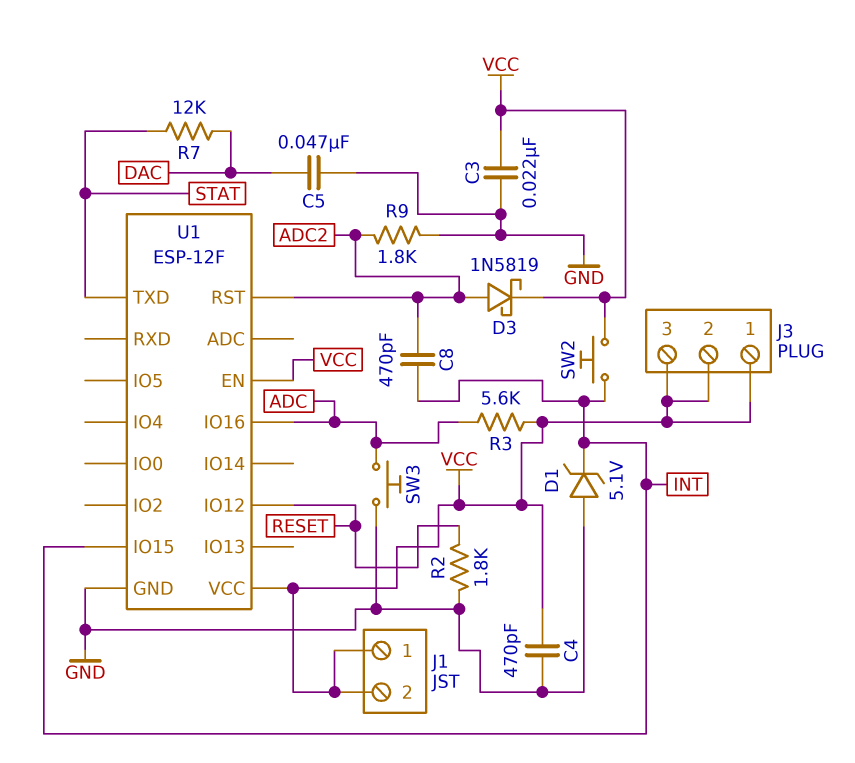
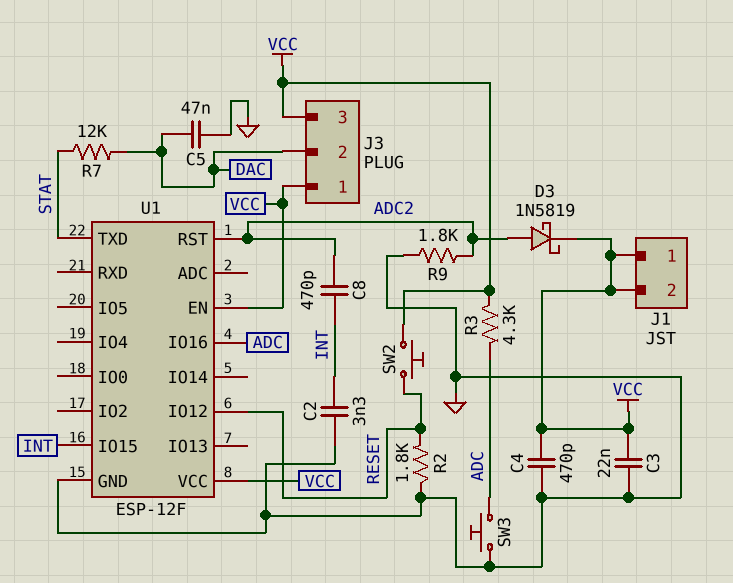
C2: none -> 3.3nF (GND, INT)
D1: zener 5.1V (A GND, K INT) -> none
J3 pin 2: VCC -> DAC
R3: 5.6k (ADC, VCC) -> 4.3k (ADC, VCC)
SW2: button (INT, VCC) -> button (RESET, VCC)

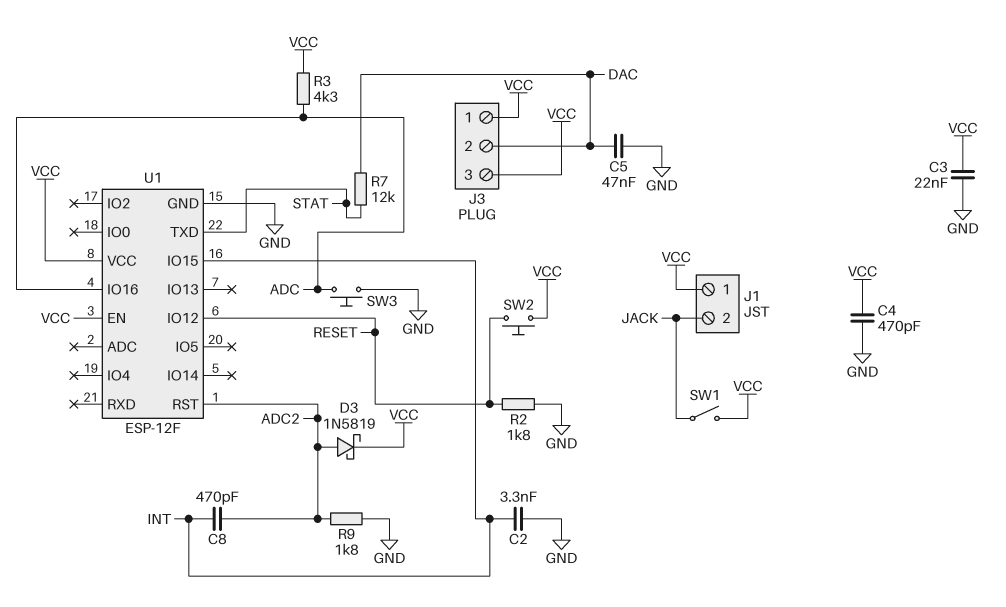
J1 pin 2: VCC -> JACK
SW1: none -> switch (JACK, VCC)

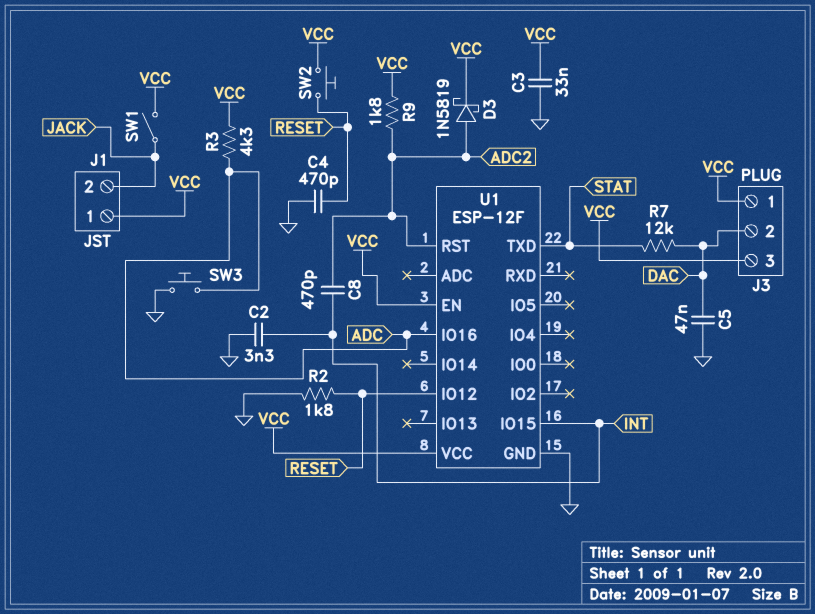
C3: 22nF (GND, VCC) -> 33nF (GND, VCC)
C4: 470pF (GND, VCC) -> 470pF (GND, RESET)
R9: 1.8k (ADC2, GND) -> 1.8k (ADC2, VCC)

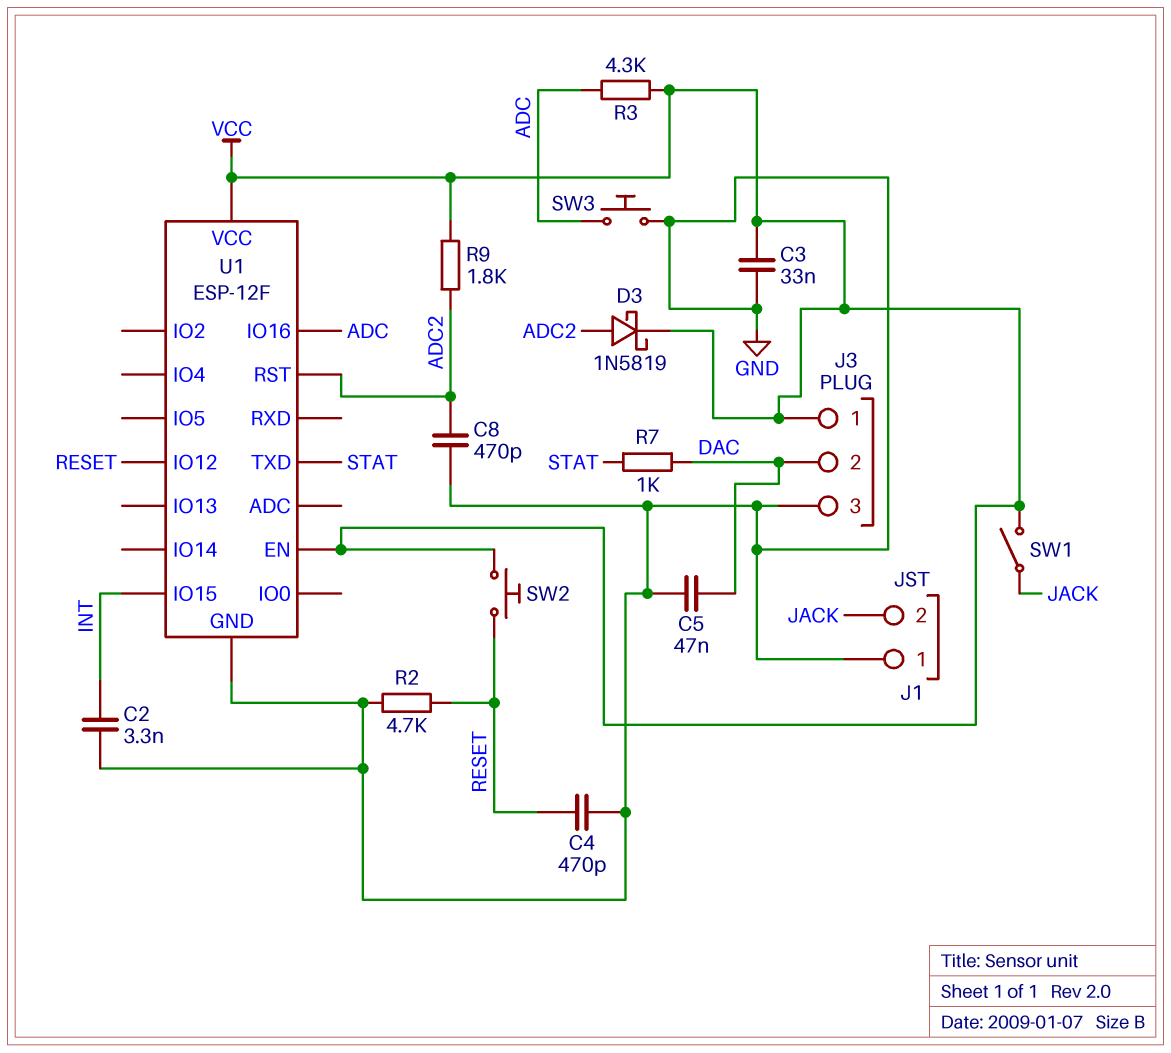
C8: 470pF (ADC2, INT) -> 470pF (ADC2, GND)
J1 pin 1: VCC -> GND
J3 pin 3: VCC -> GND
R2: 1.8k (GND, RESET) -> 4.7k (GND, RESET)
R7: 12k (DAC, STAT) -> 1k (DAC, STAT)

